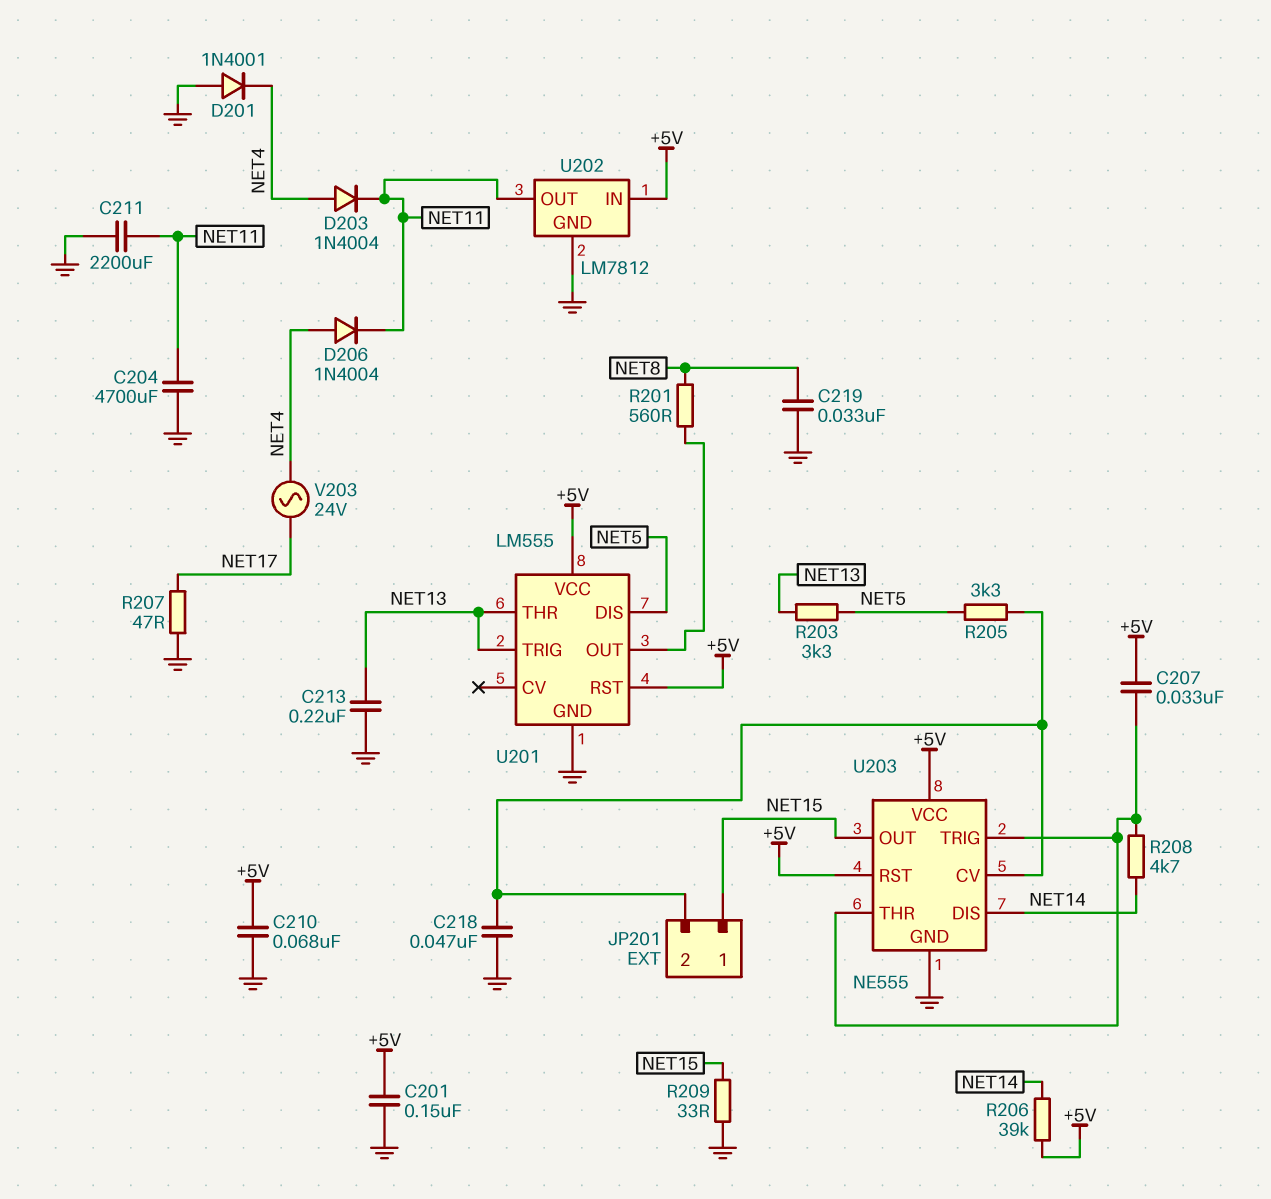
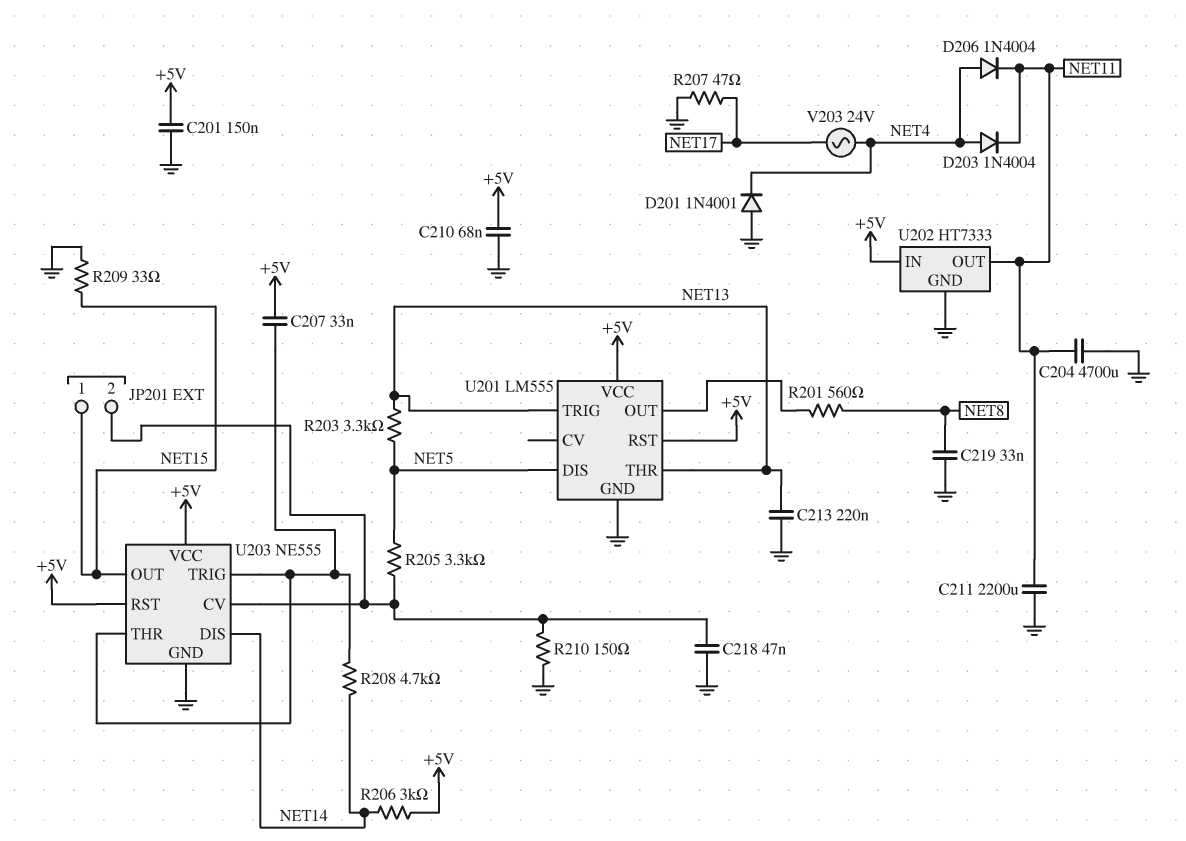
R206: 39k (+5V, NET14) -> 3k (+5V, NET14)
R210: none -> 150 (GND, JP201/2)
U202: LM7812 -> HT7333

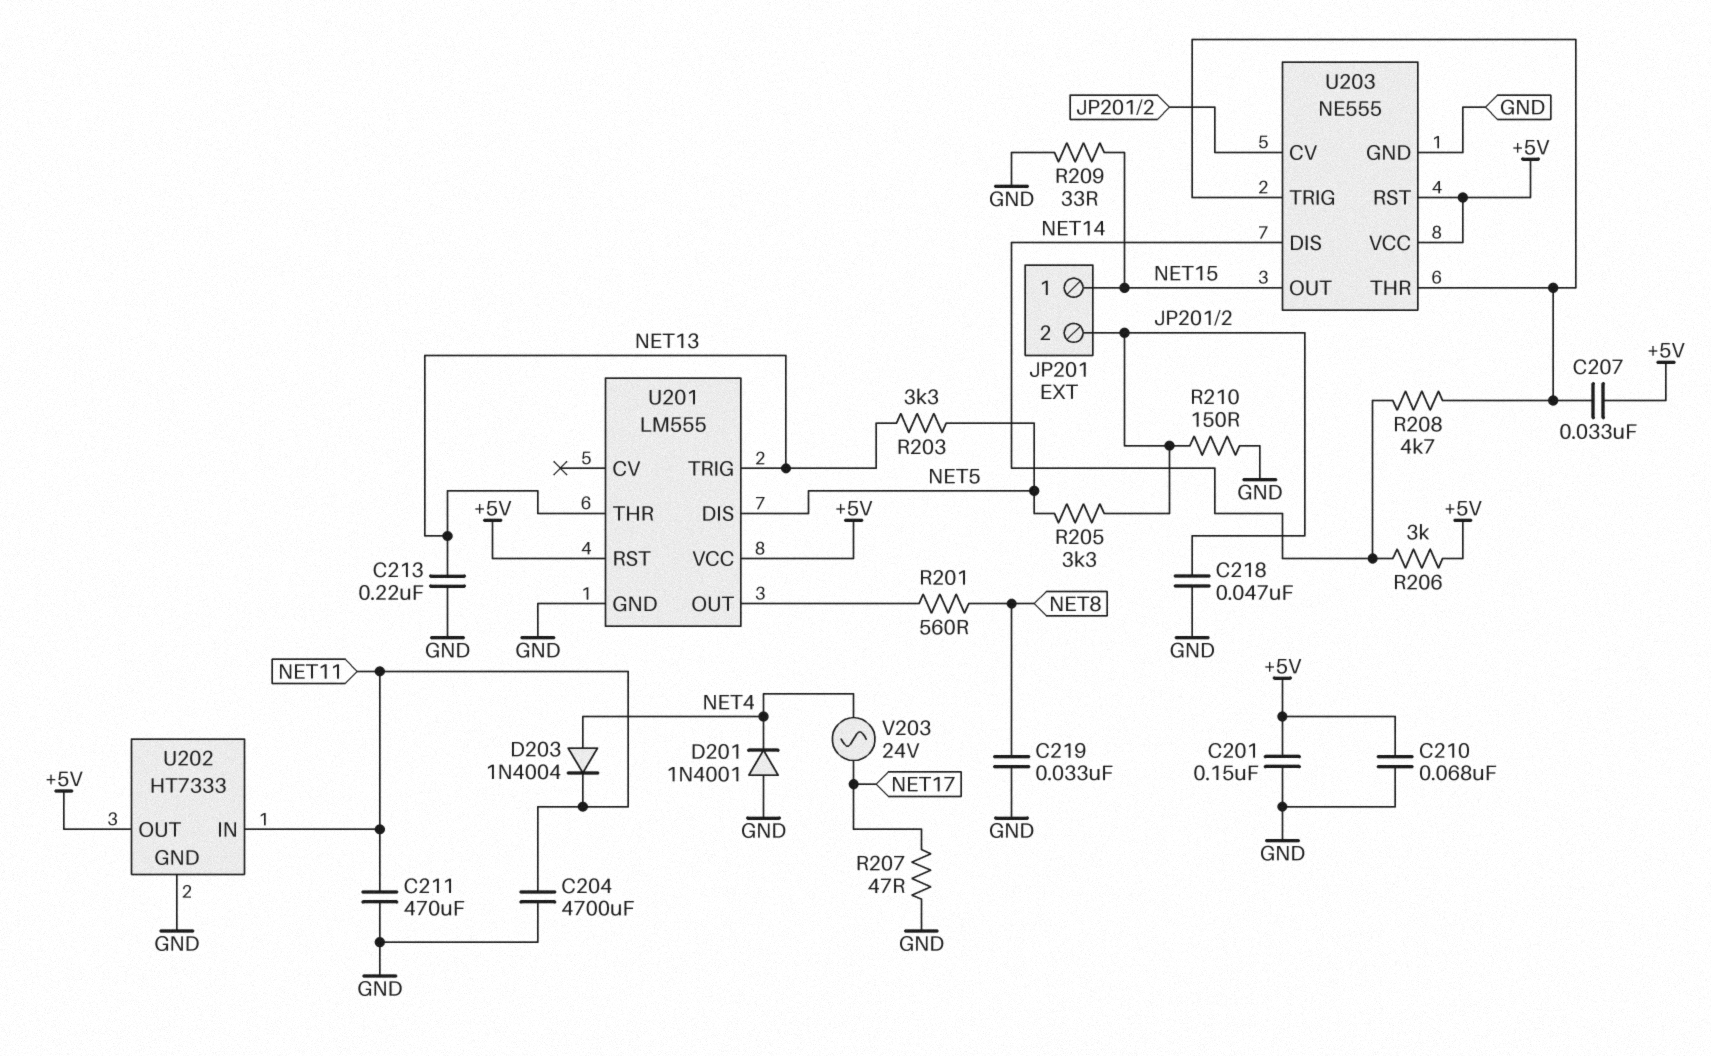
C211: 2200uF (GND, NET11) -> 470uF (GND, NET11)
D206: diode 1N4004 (A NET4, K NET11) -> none
U202 pin IN: +5V -> NET11
U202 pin OUT: NET11 -> +5V

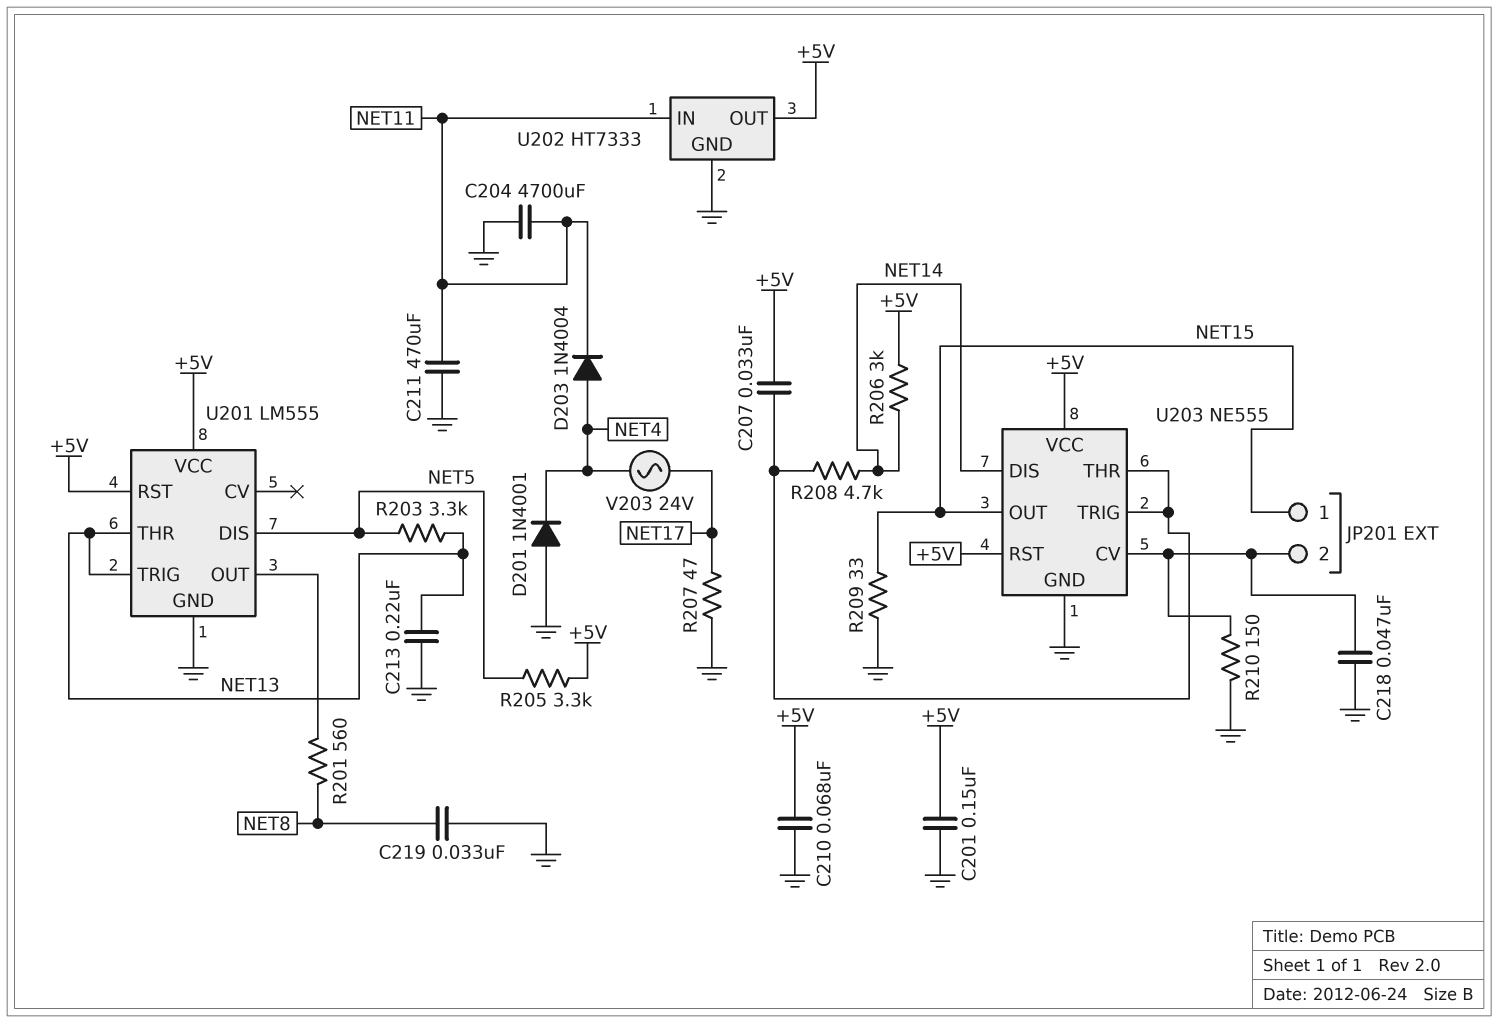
R205: 3.3k (JP201/2, NET5) -> 3.3k (+5V, NET5)

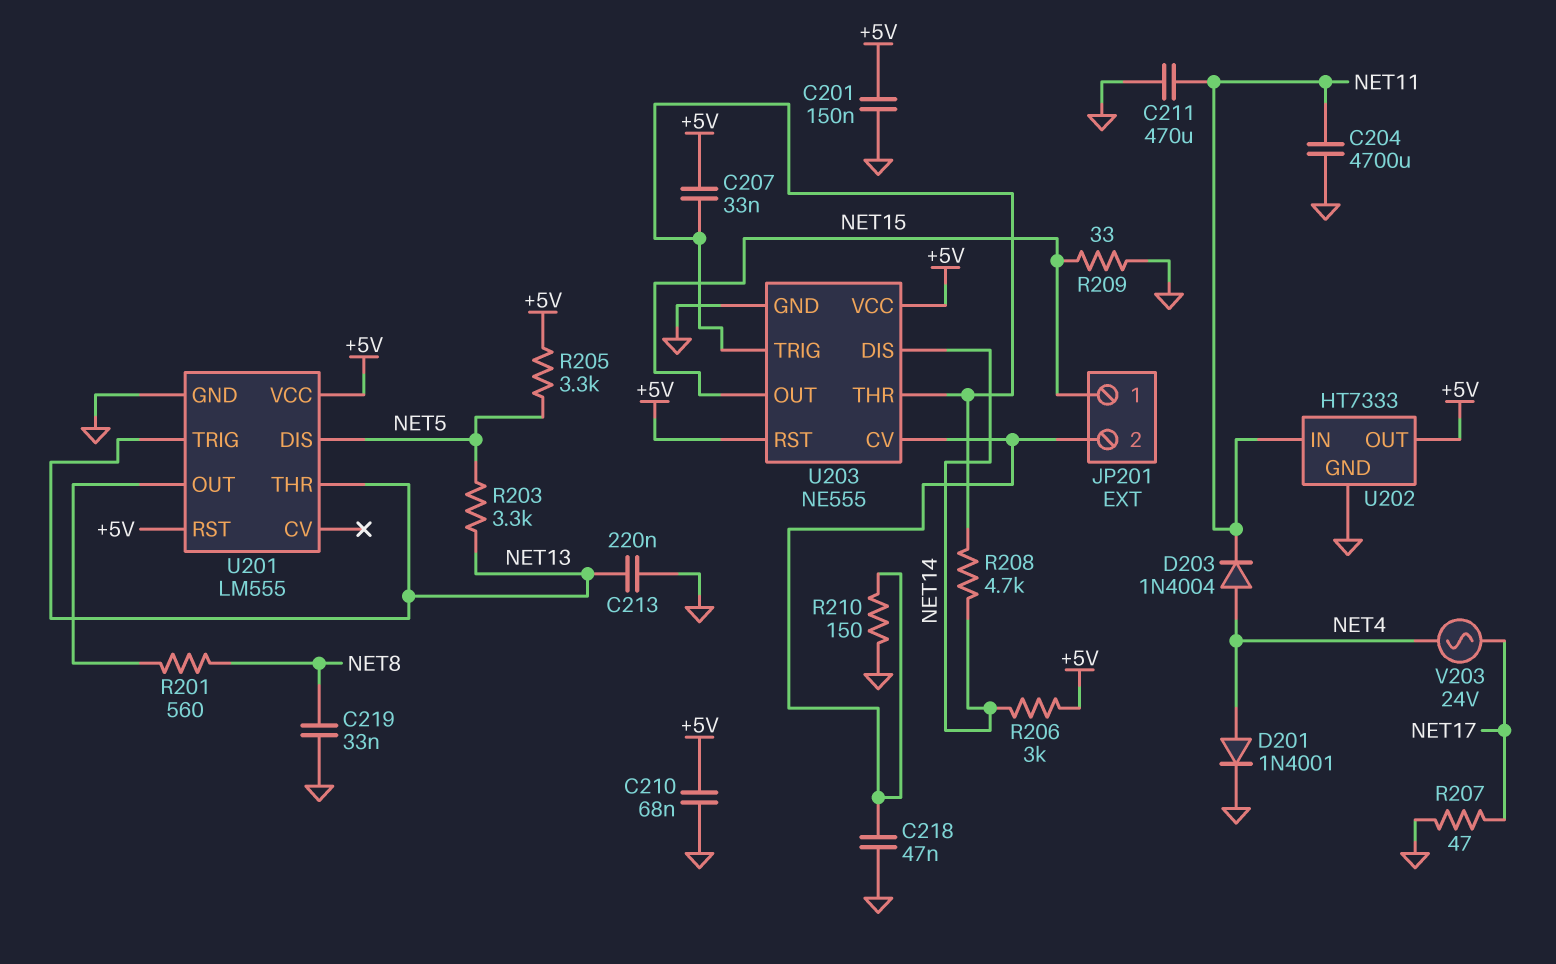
D201: diode 1N4001 (A GND, K NET4) -> diode 1N4001 (A NET4, K GND)

